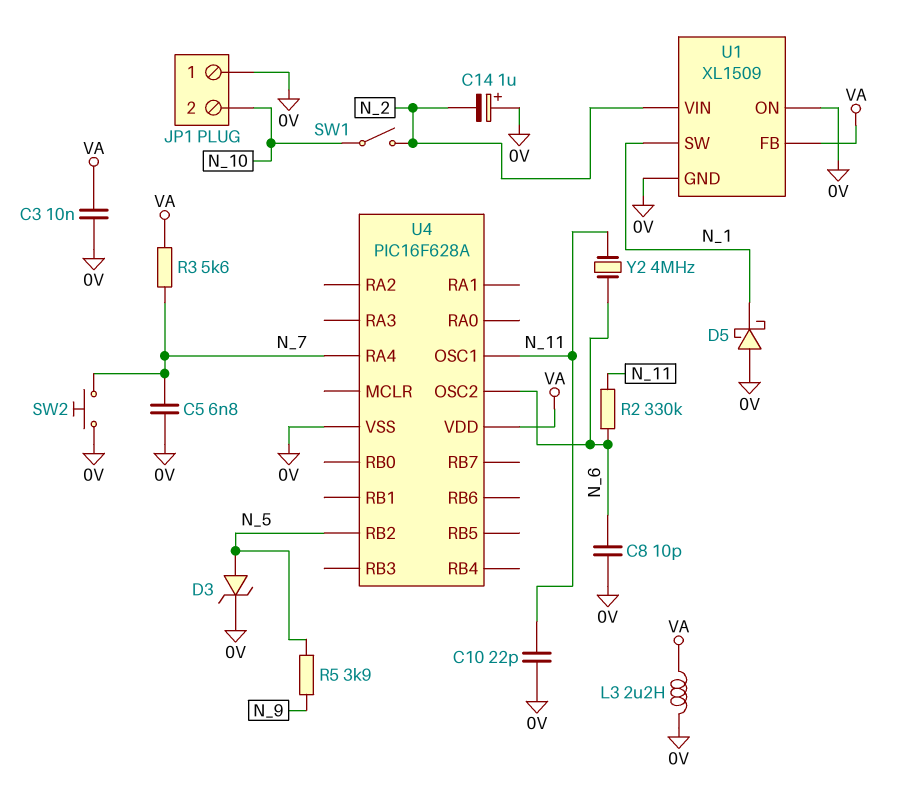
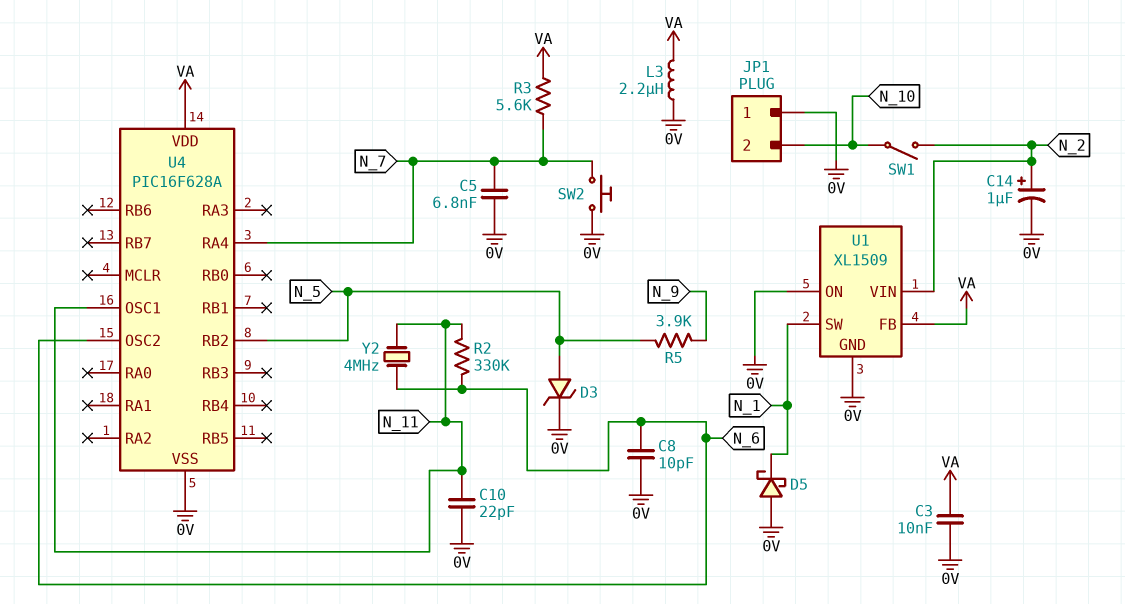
C14: 1uF (plus 0V, minus N_2) -> 1uF (plus N_2, minus 0V)

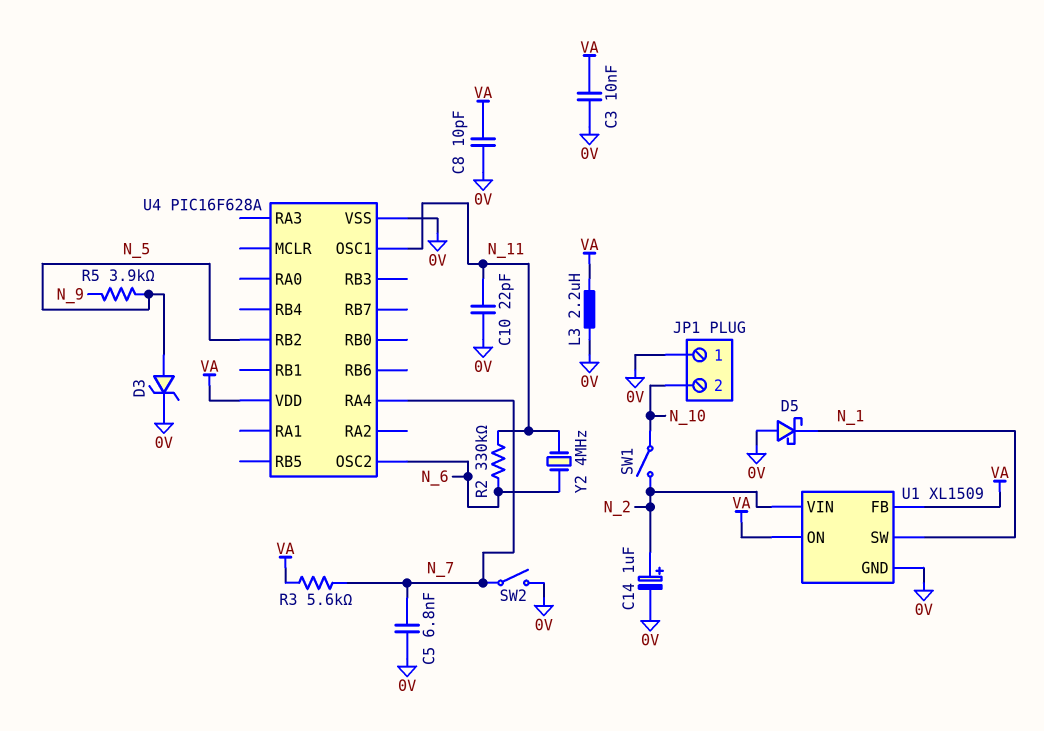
C8: 10pF (0V, N_6) -> 10pF (0V, VA)
SW2: button (0V, N_7) -> switch (0V, N_7)
U1 pin ON: 0V -> VA

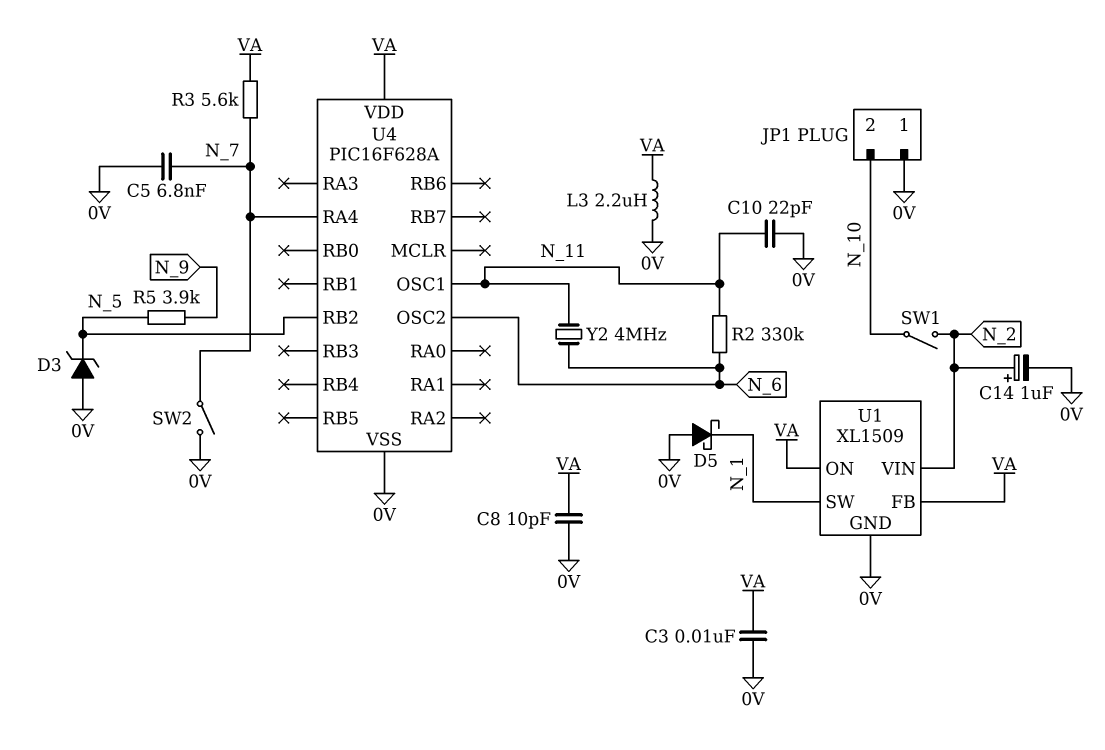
D3: zener (A N_5, K 0V) -> zener (A 0V, K N_5)

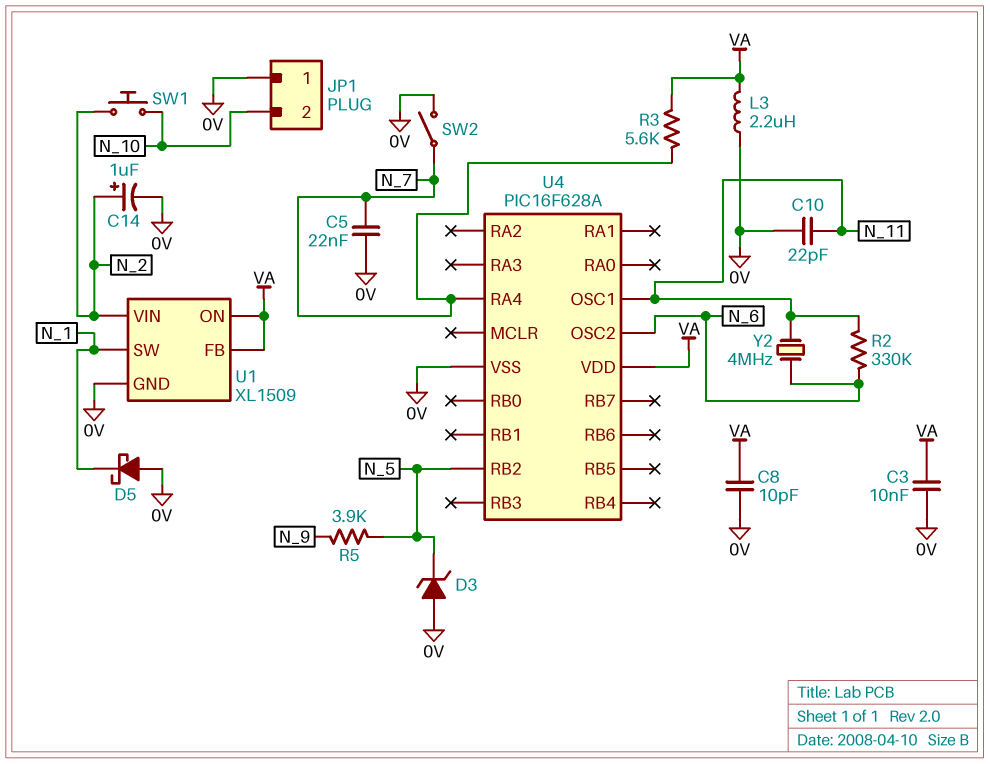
C5: 6.8nF (0V, N_7) -> 22nF (0V, N_7)
SW1: switch (N_2, N_10) -> button (N_2, N_10)

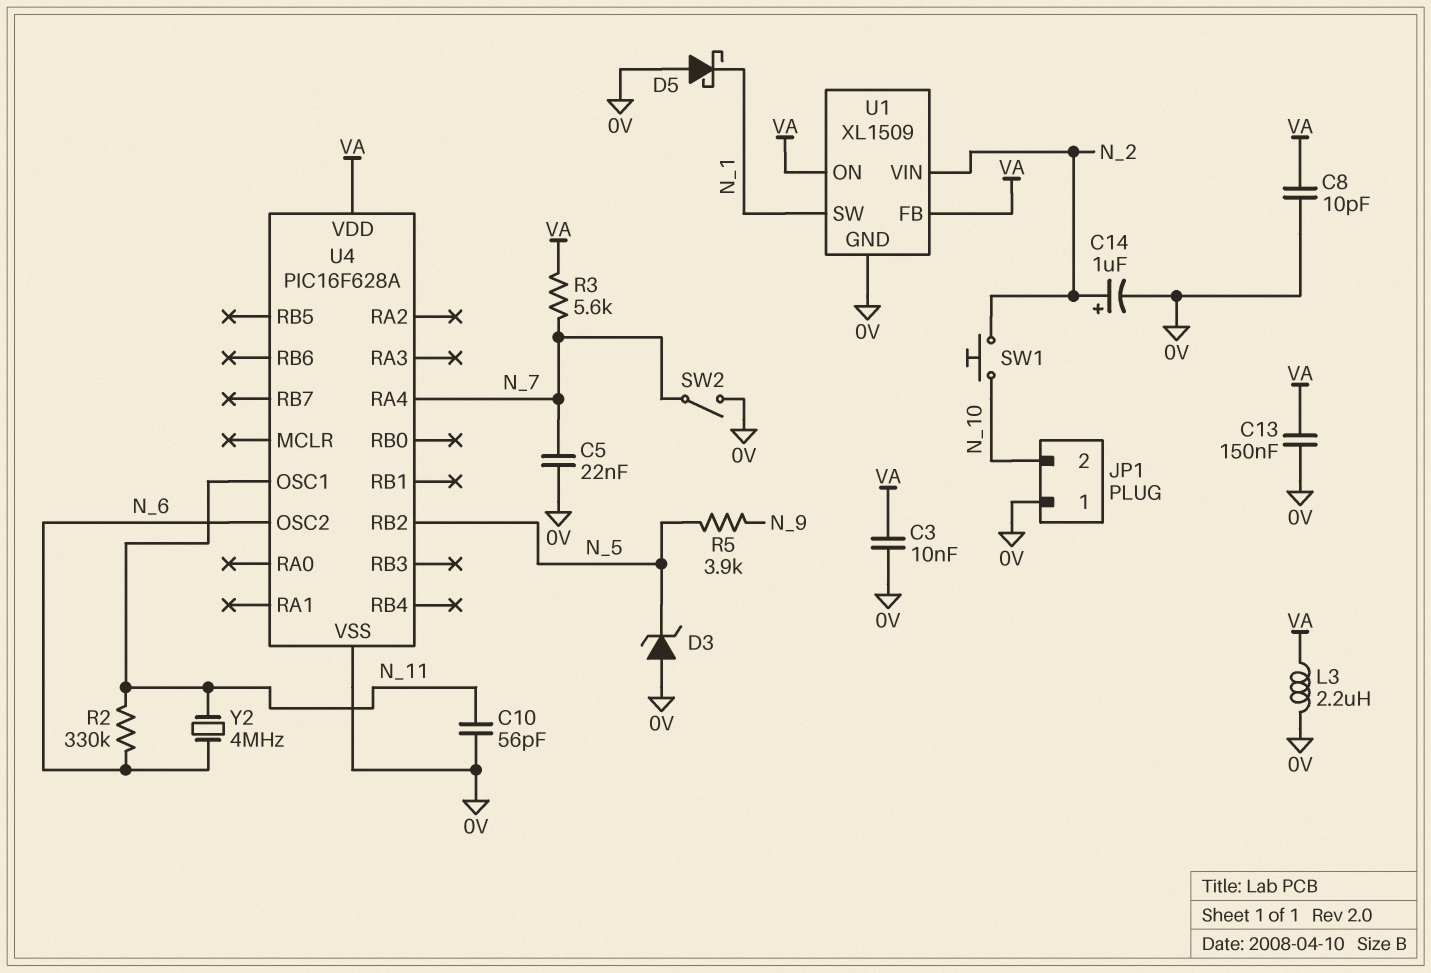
C10: 22pF (0V, N_11) -> 56pF (0V, N_11)
C13: none -> 150nF (0V, VA)

